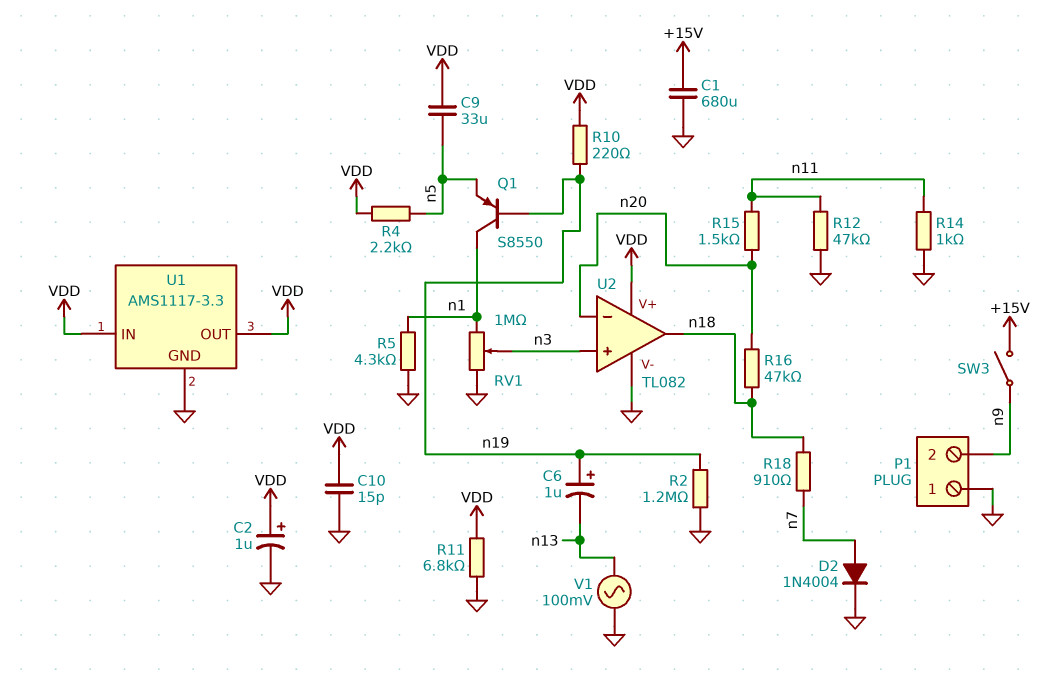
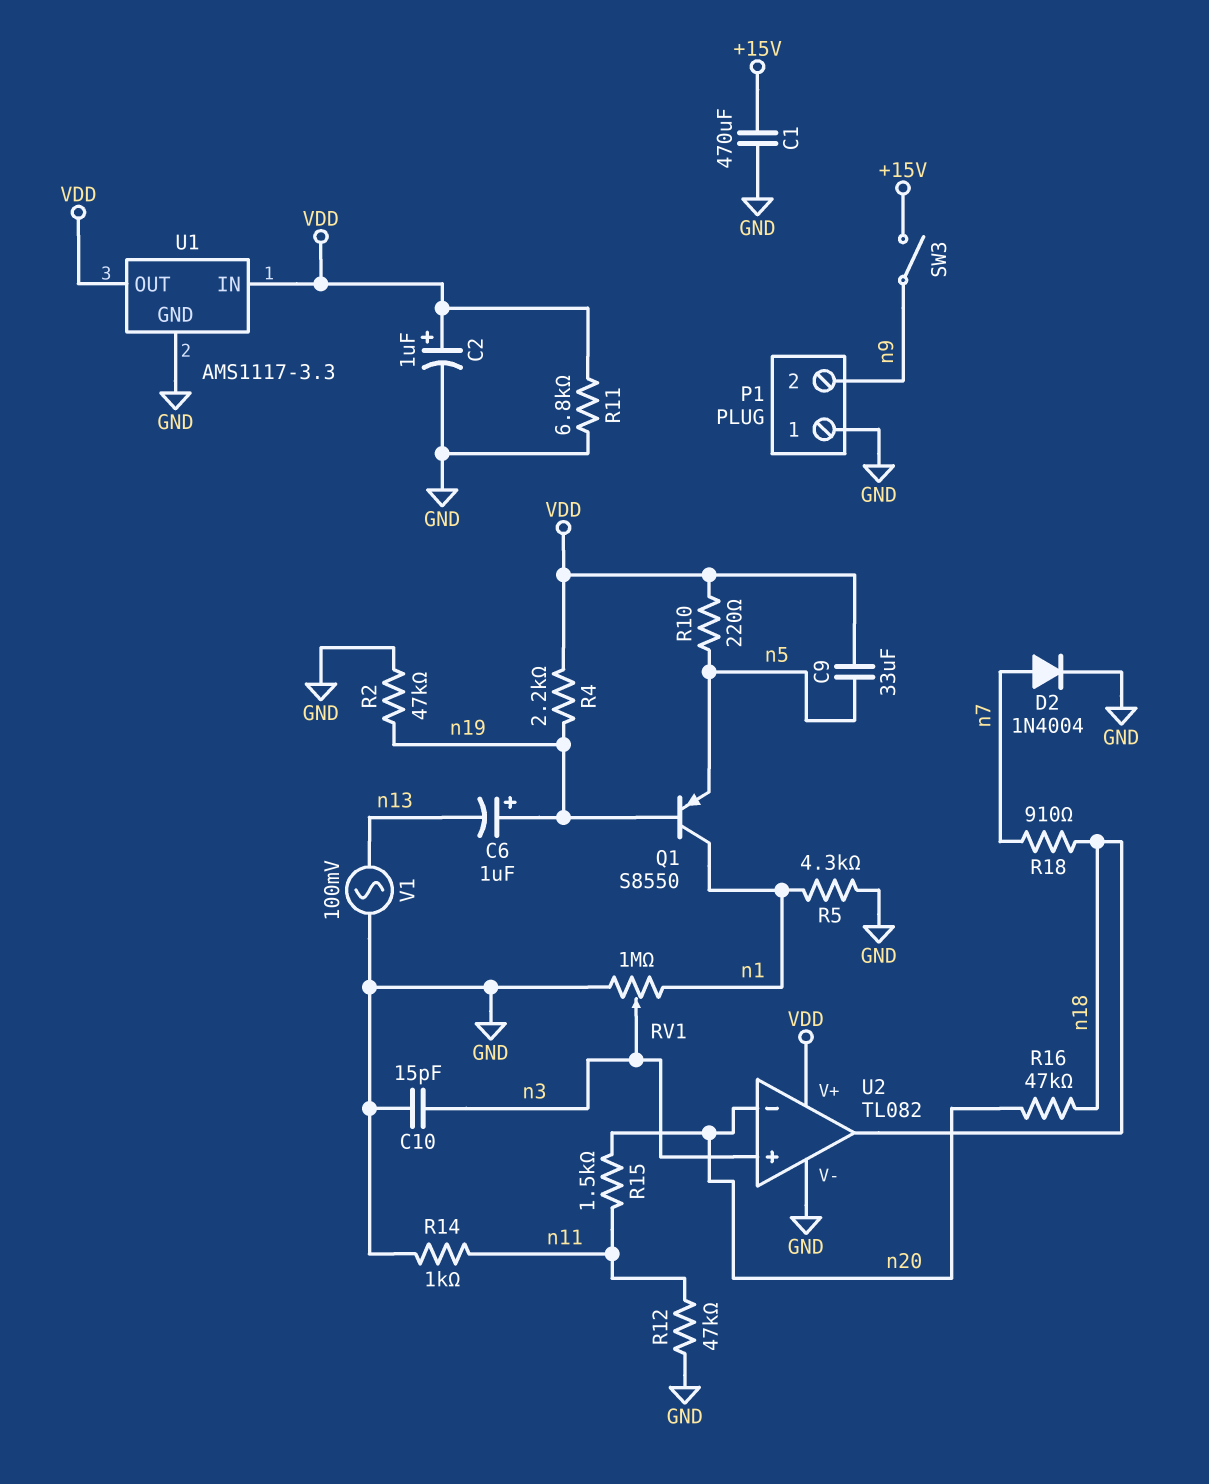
C1: 680uF (+15V, GND) -> 470uF (+15V, GND)
C10: 15pF (GND, VDD) -> 15pF (GND, n3)
R2: 1.2M (GND, n19) -> 47k (GND, n19)
R4: 2.2k (VDD, n5) -> 2.2k (VDD, n19)
R10: 220 (VDD, n19) -> 220 (VDD, n5)

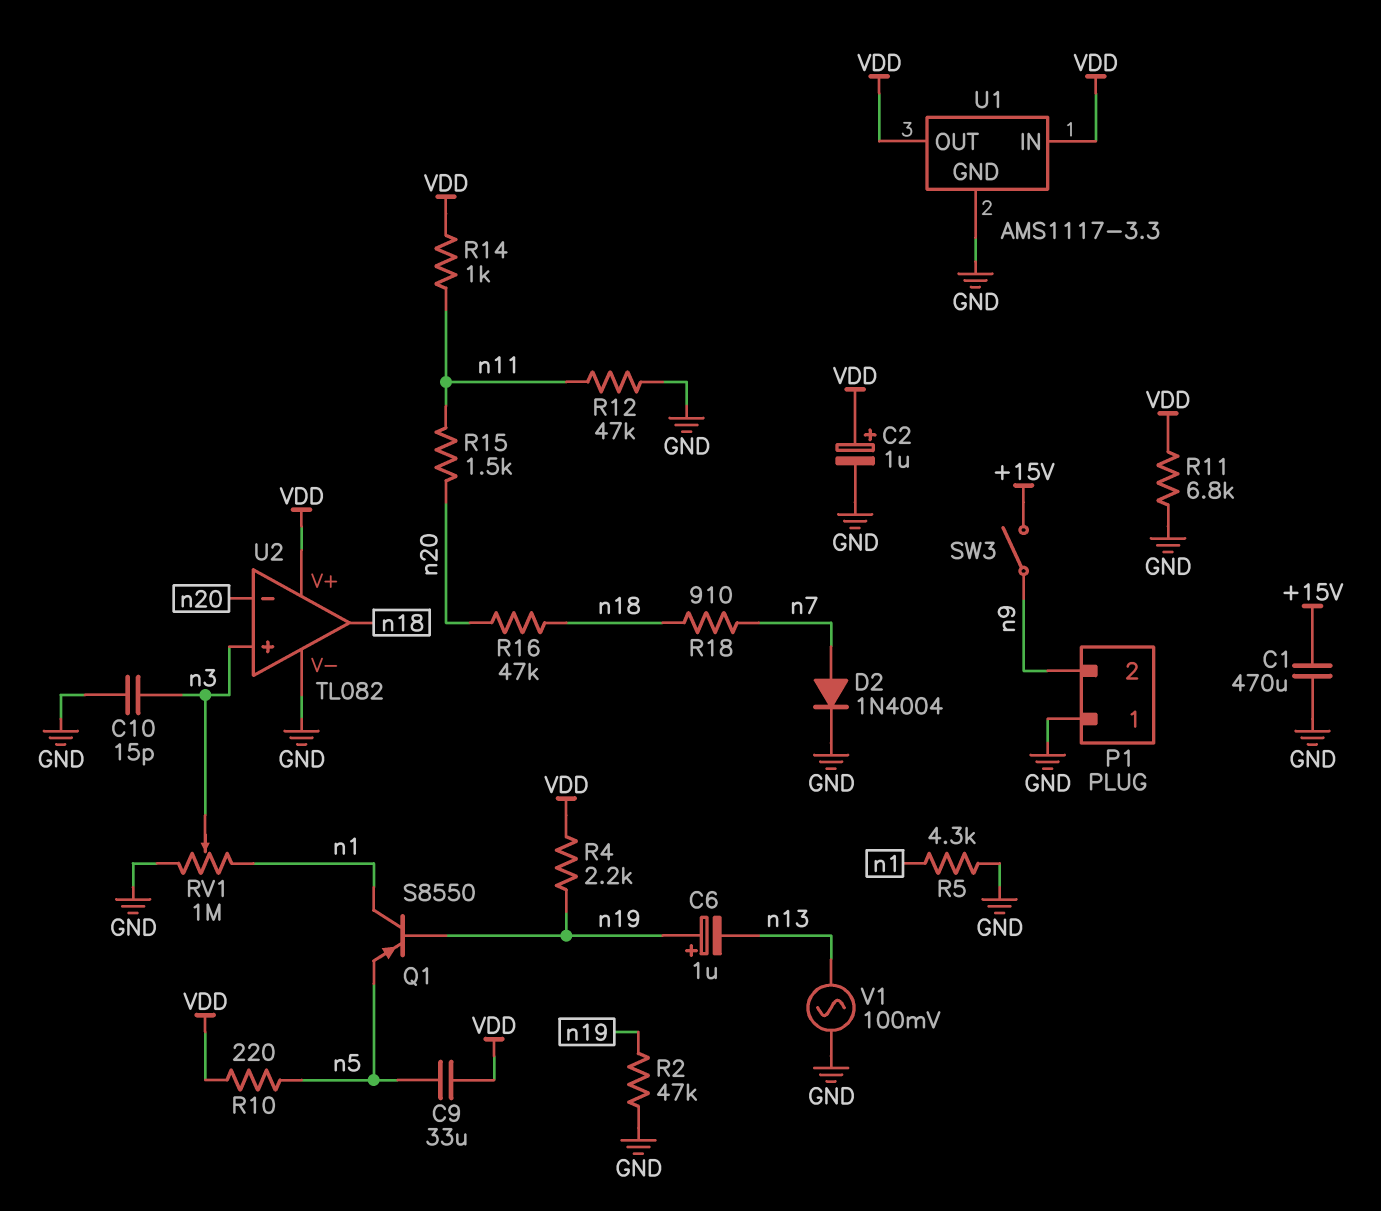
R14: 1k (GND, n11) -> 1k (VDD, n11)

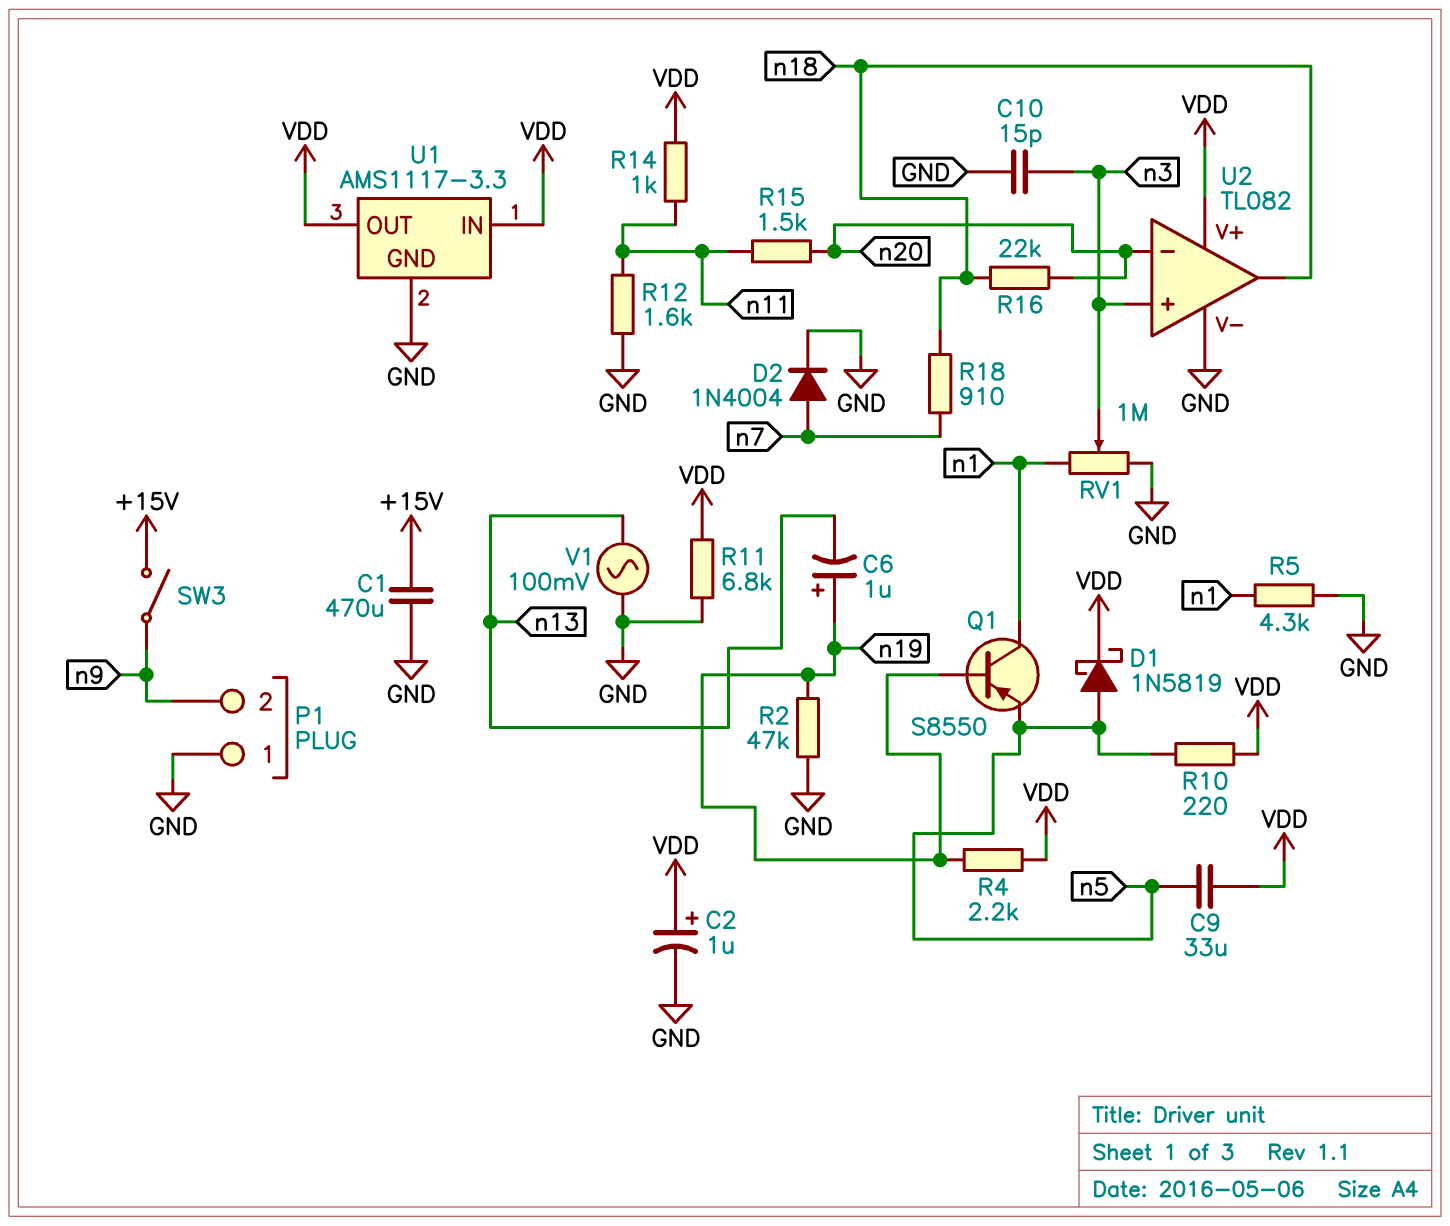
D1: none -> schottky 1N5819 (A n5, K VDD)
R12: 47k (GND, n11) -> 1.6k (GND, n11)
R16: 47k (n18, n20) -> 22k (n18, n20)

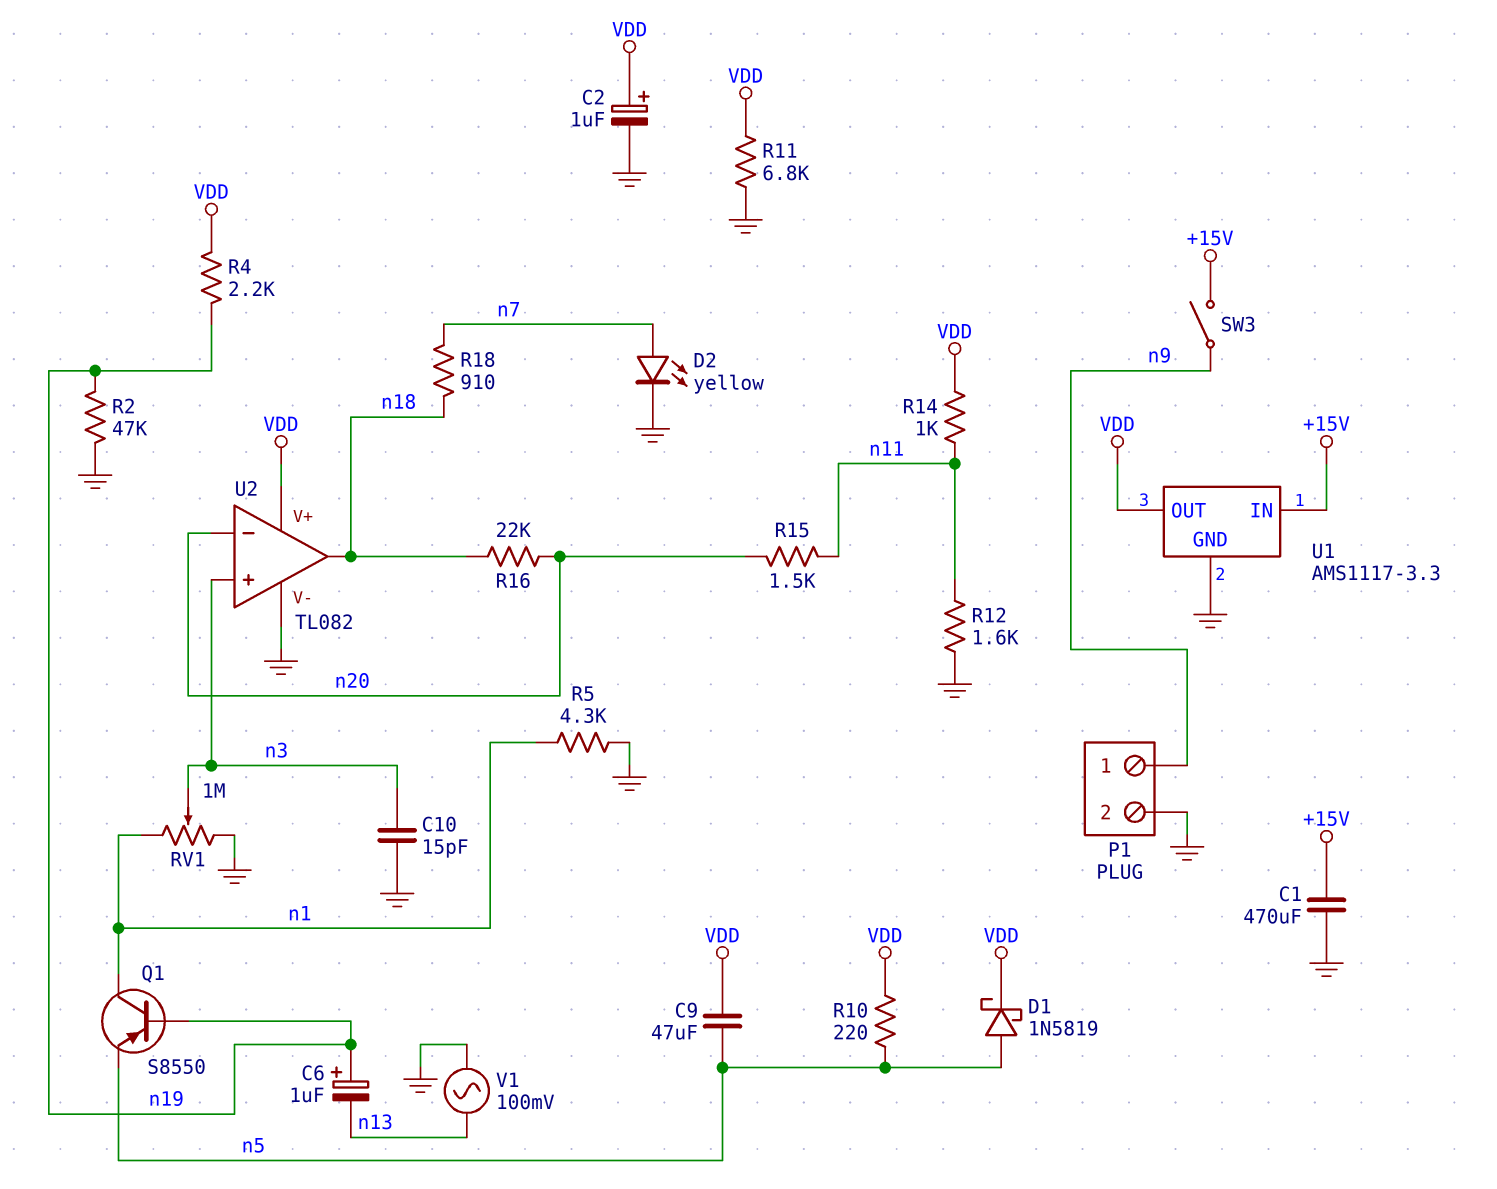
C9: 33uF (VDD, n5) -> 47uF (VDD, n5)
D2: diode 1N4004 (A n7, K GND) -> LED yellow (A n7, K GND)
P1 pin 1: GND -> n9
P1 pin 2: n9 -> GND
U1 pin IN: VDD -> +15V

